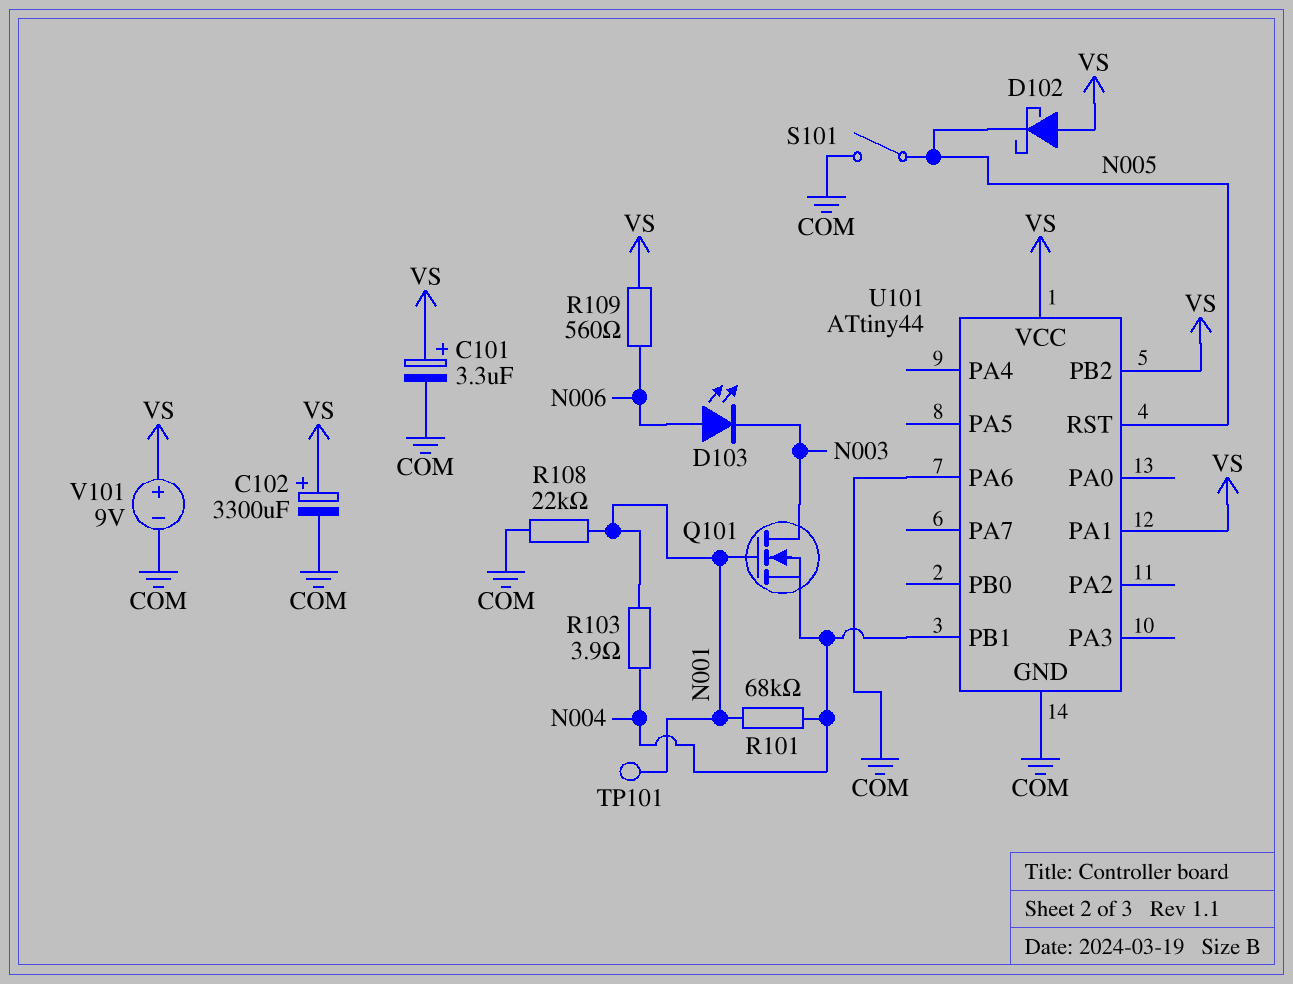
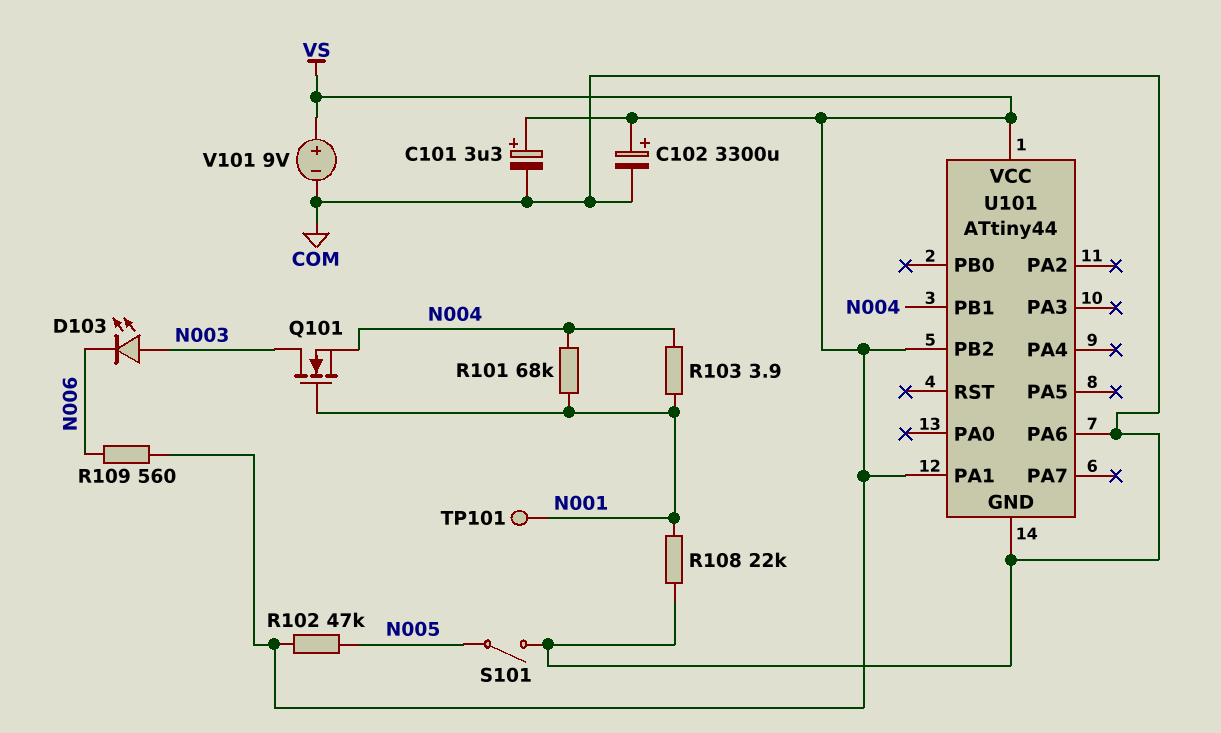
D102: schottky (A VS, K N005) -> none
D103: LED (A N006, K N003) -> LED (A N003, K N006)
R102: none -> 47k (N005, VS)
U101 pin RST: N005 -> none

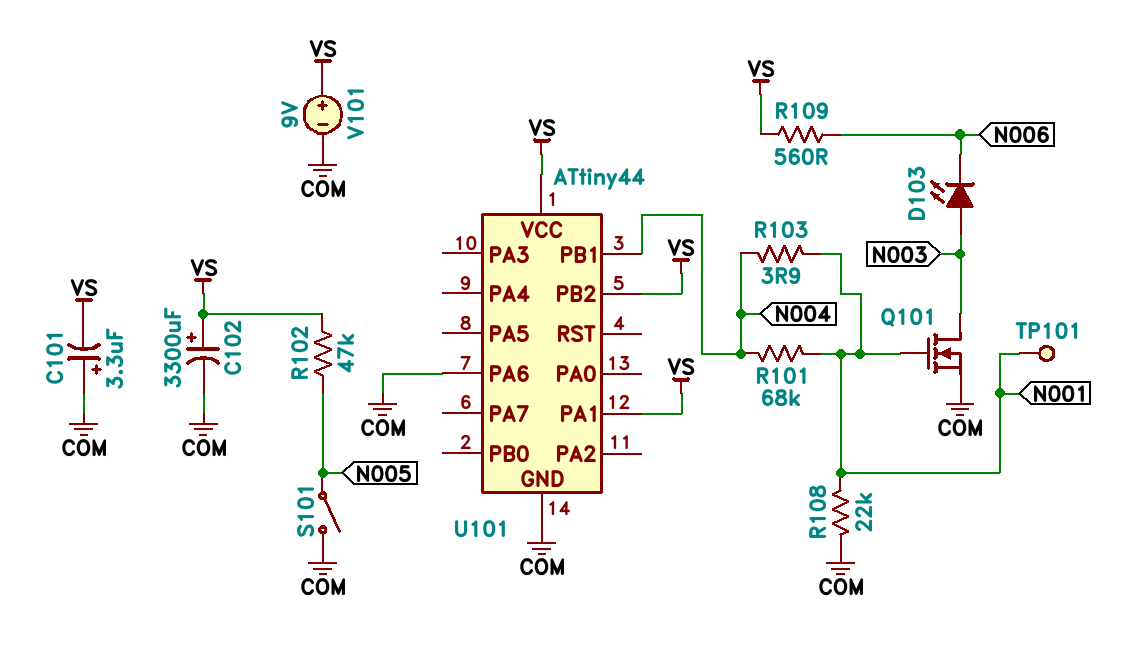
C101: 3.3uF (plus VS, minus COM) -> 3.3uF (plus COM, minus VS)
Q101: NMOS (G N001, D N003, S N004) -> NMOS (G N001, D N003, S COM)

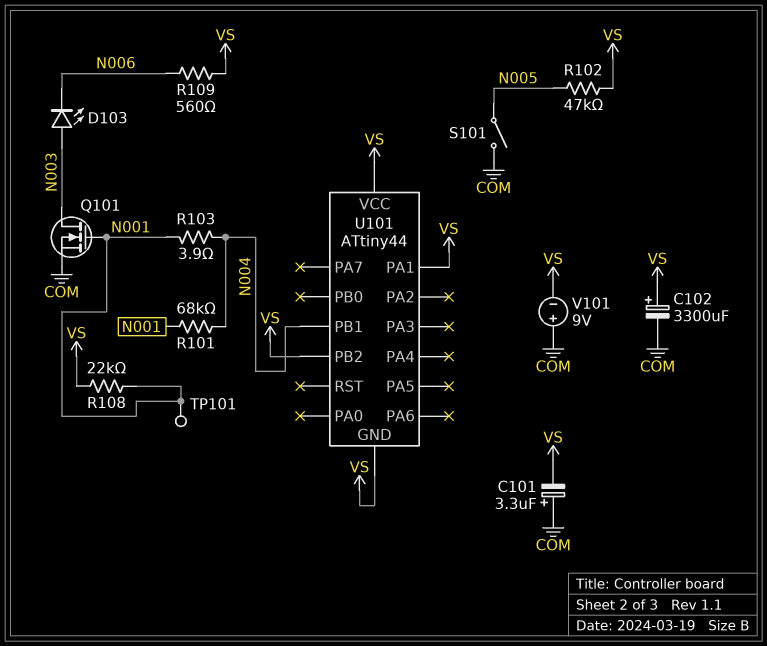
R108: 22k (COM, N001) -> 22k (N001, VS)
U101 pin GND: COM -> VS
U101 pin PA6: COM -> none
V101: 9V (plus VS, minus COM) -> 9V (plus COM, minus VS)

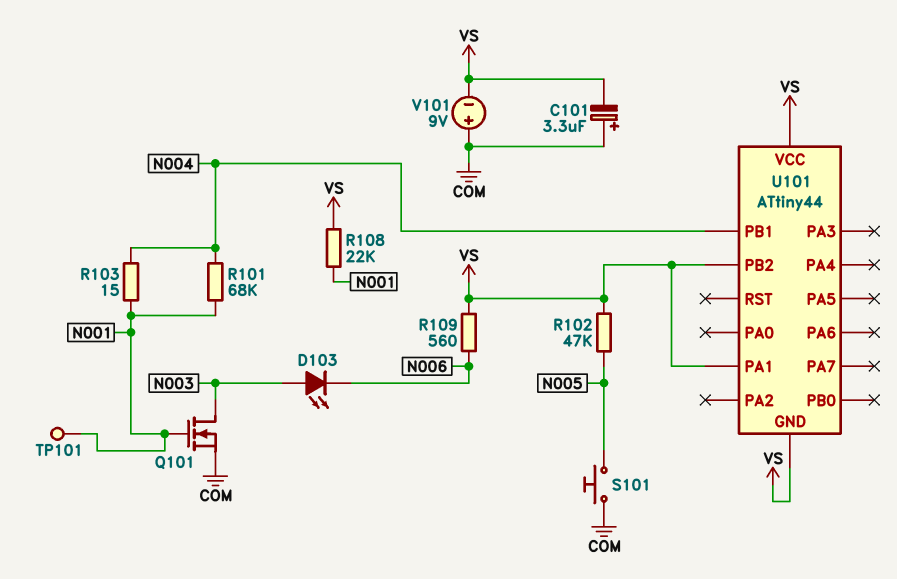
C102: 3300uF (plus VS, minus COM) -> none
R103: 3.9 (N001, N004) -> 15 (N001, N004)
S101: switch (COM, N005) -> button (COM, N005)

